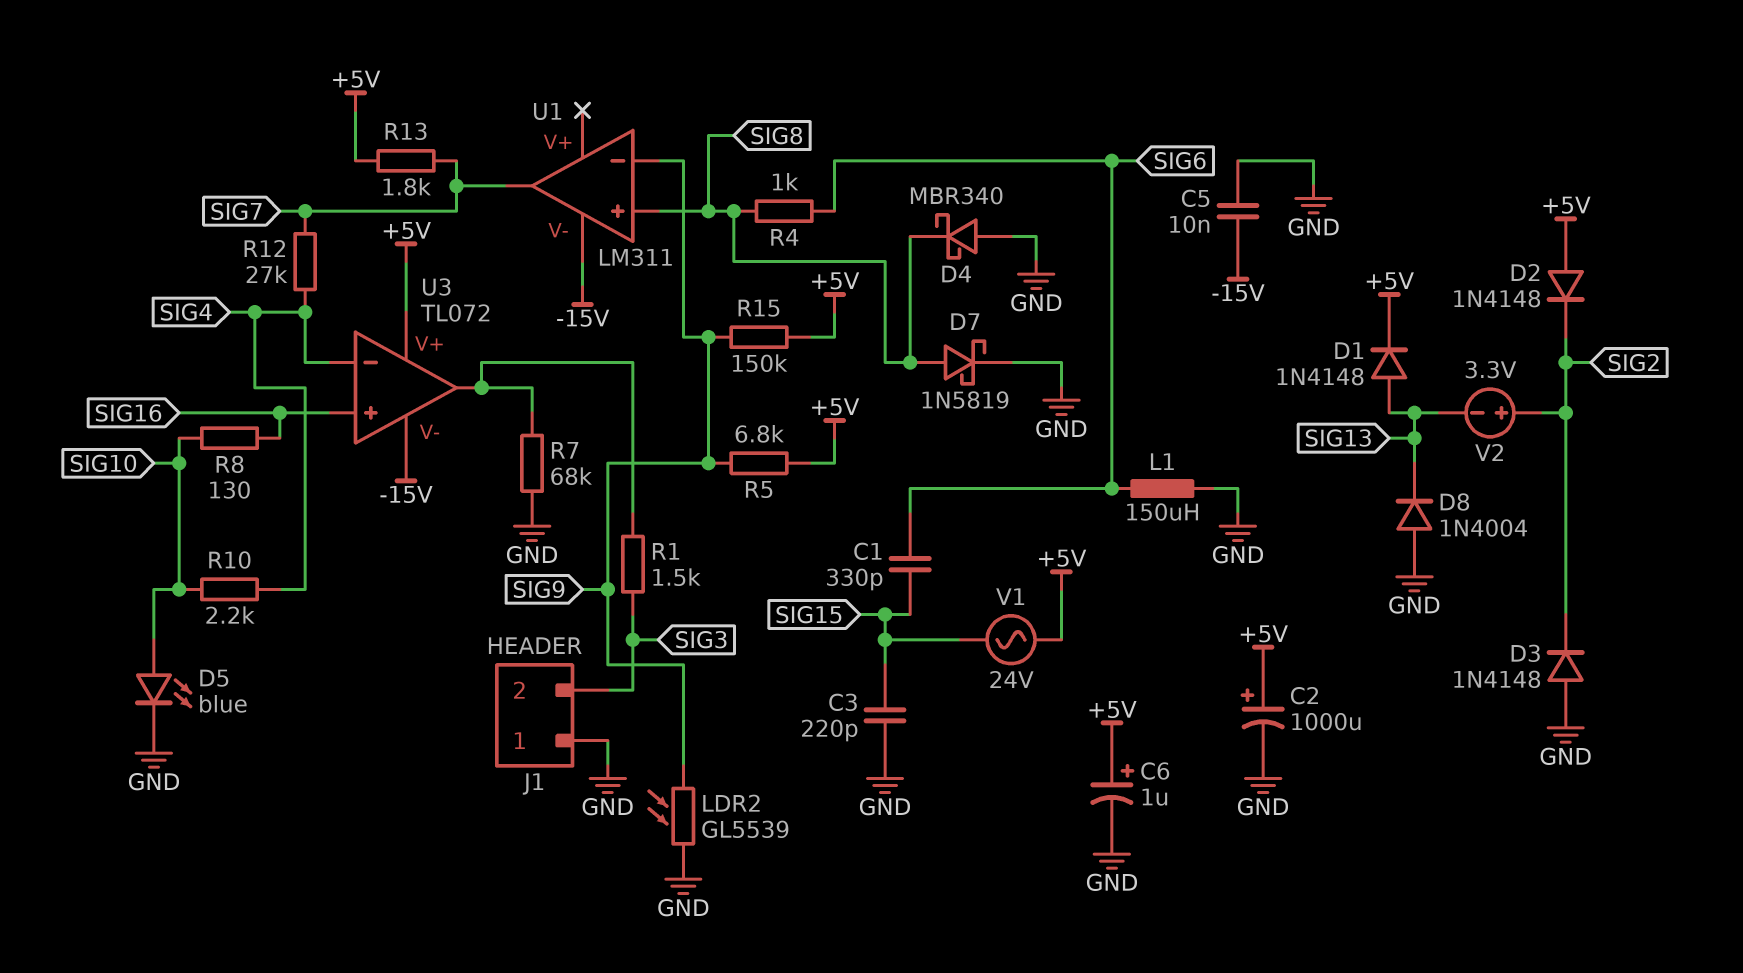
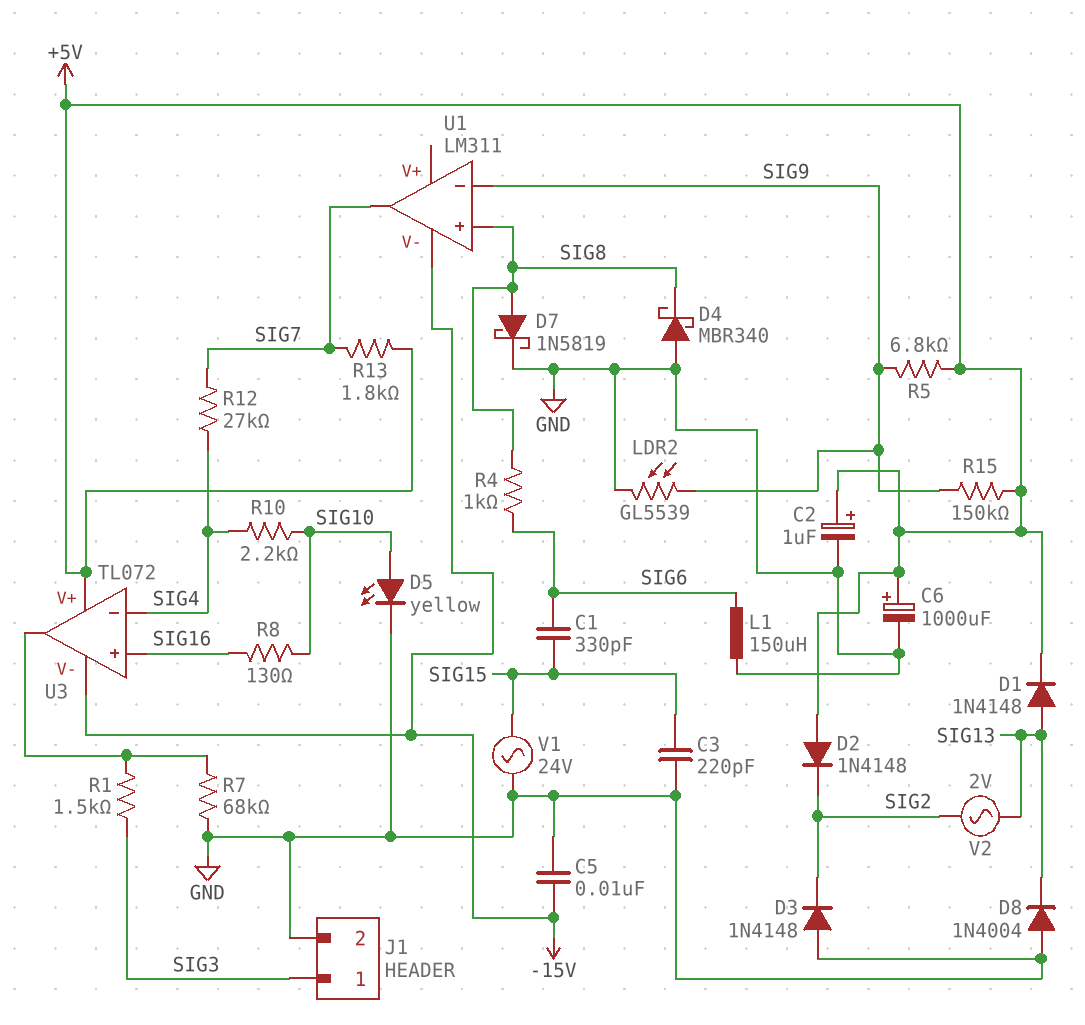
C2: 1000uF (plus +5V, minus GND) -> 1uF (plus +5V, minus GND)
C6: 1uF (plus +5V, minus GND) -> 1000uF (plus +5V, minus GND)
D5: LED blue (A SIG10, K GND) -> LED yellow (A SIG10, K GND)
J1 pin 1: GND -> SIG3
J1 pin 2: SIG3 -> GND
V1: AC 24V (+5V, SIG15) -> AC 24V (GND, SIG15)
V2: 3.3V (plus SIG2, minus SIG13) -> AC 2V (SIG2, SIG13)

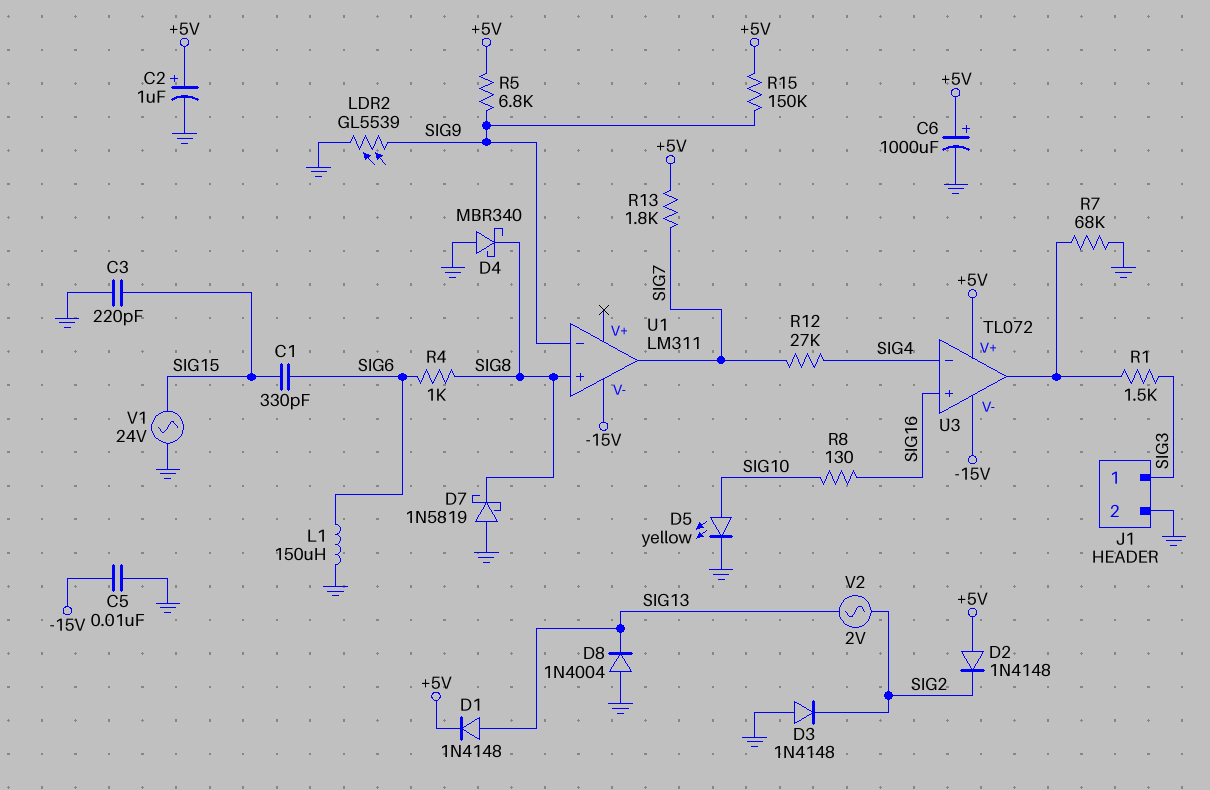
D7: schottky 1N5819 (A SIG8, K GND) -> schottky 1N5819 (A GND, K SIG8)
R10: 2.2k (SIG4, SIG10) -> none

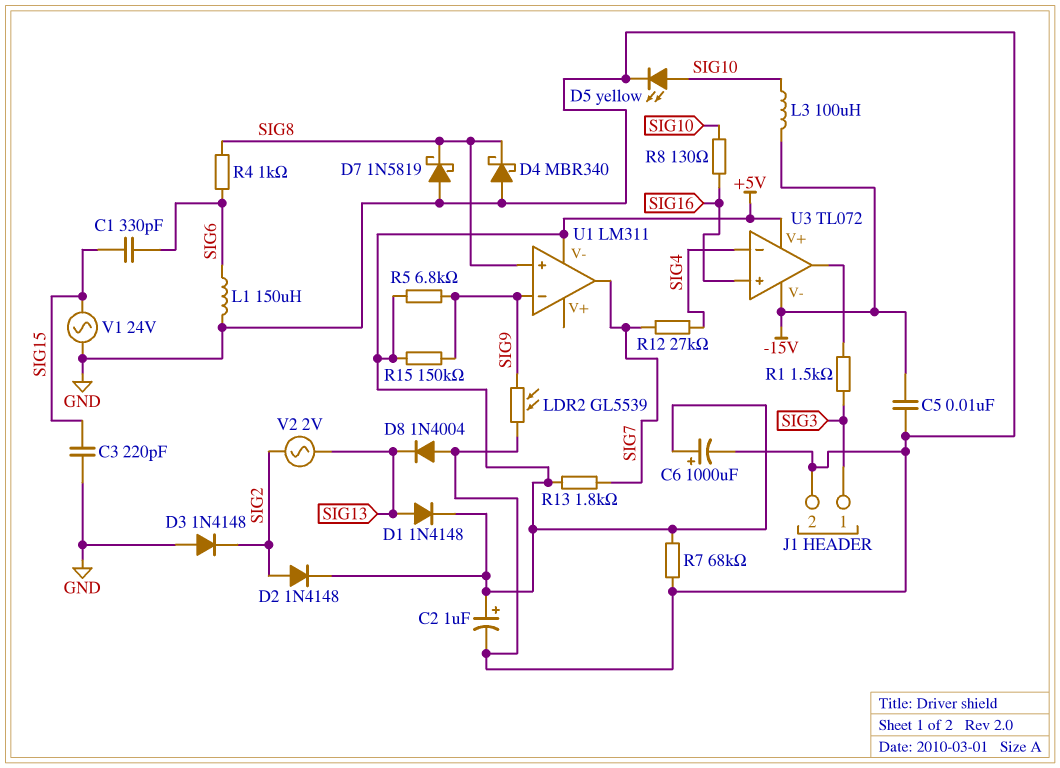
D2: diode 1N4148 (A +5V, K SIG2) -> diode 1N4148 (A SIG2, K +5V)
L3: none -> 100uH (-15V, SIG10)
R7: 68k (GND, U3/out) -> 68k (+5V, GND)
U1 pin V-: -15V -> +5V

